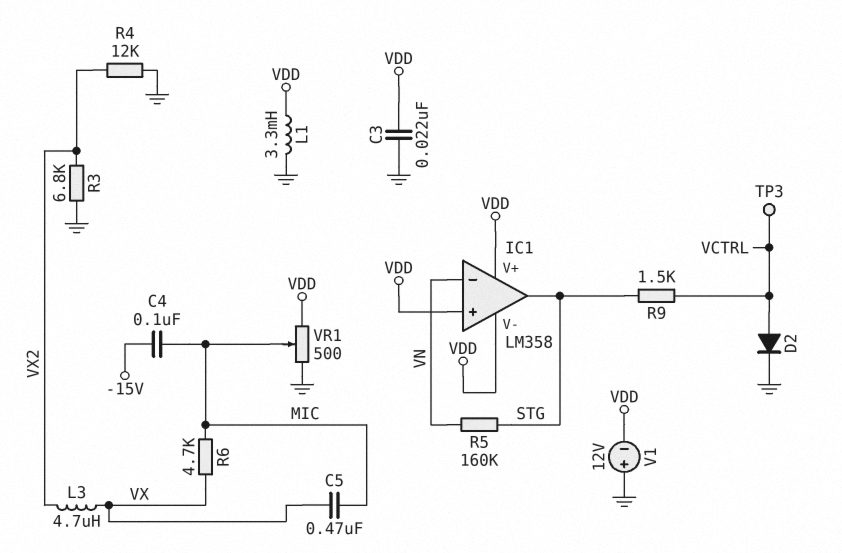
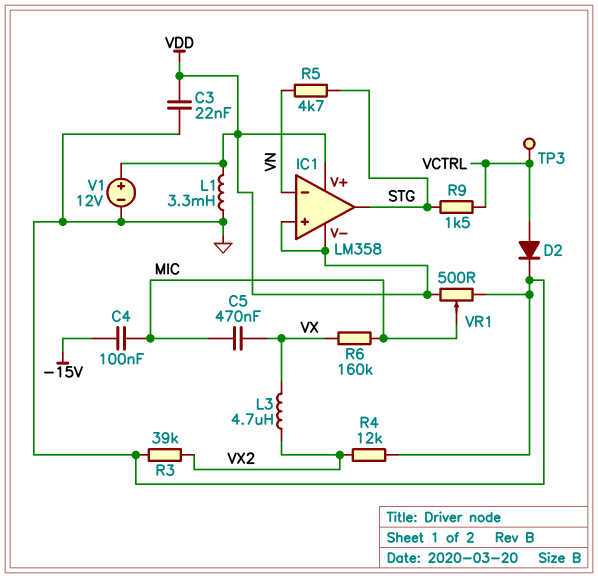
R3: 6.8k (GND, VX2) -> 39k (GND, VX2)
R5: 160k (STG, VN) -> 4.7k (STG, VN)
R6: 4.7k (MIC, VX) -> 160k (MIC, VX)
V1: 12V (plus GND, minus VDD) -> 12V (plus VDD, minus GND)

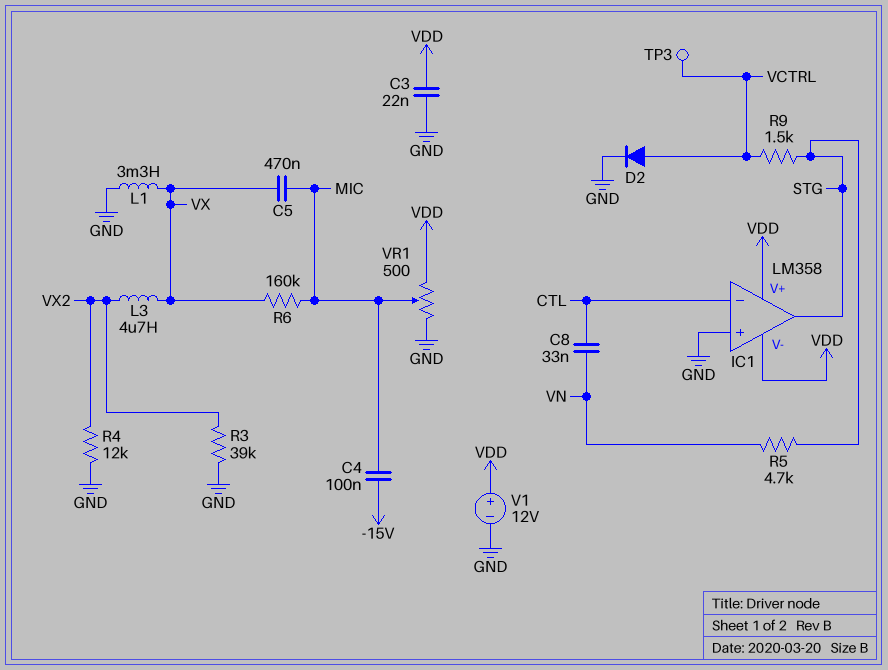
C8: none -> 33nF (CTL, VN)
IC1 pin in+: VDD -> GND
IC1 pin in-: VN -> CTL
L1: 3.3mH (GND, VDD) -> 3.3mH (GND, VX)

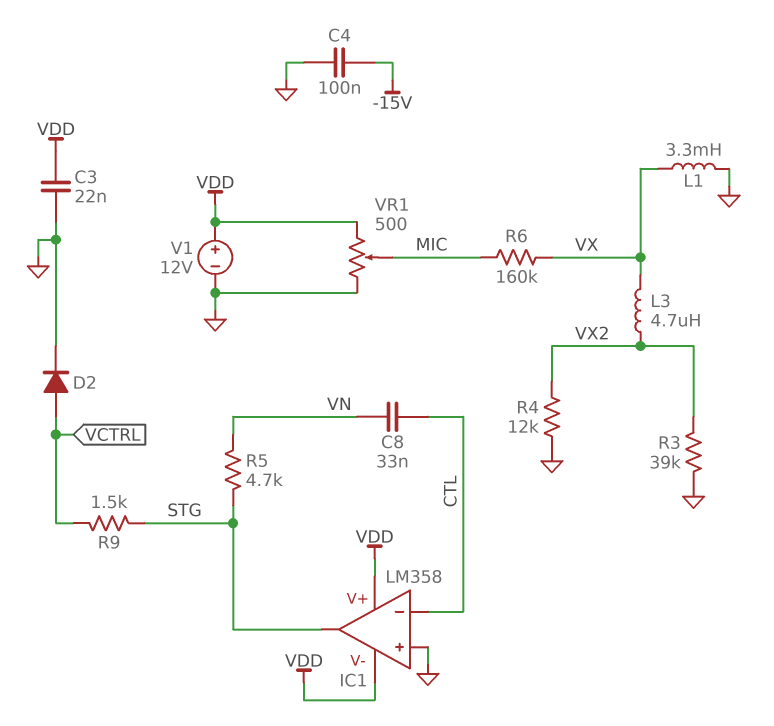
C4: 100nF (-15V, MIC) -> 100nF (-15V, GND)
C5: 470nF (MIC, VX) -> none
TP3: test point (VCTRL) -> none

